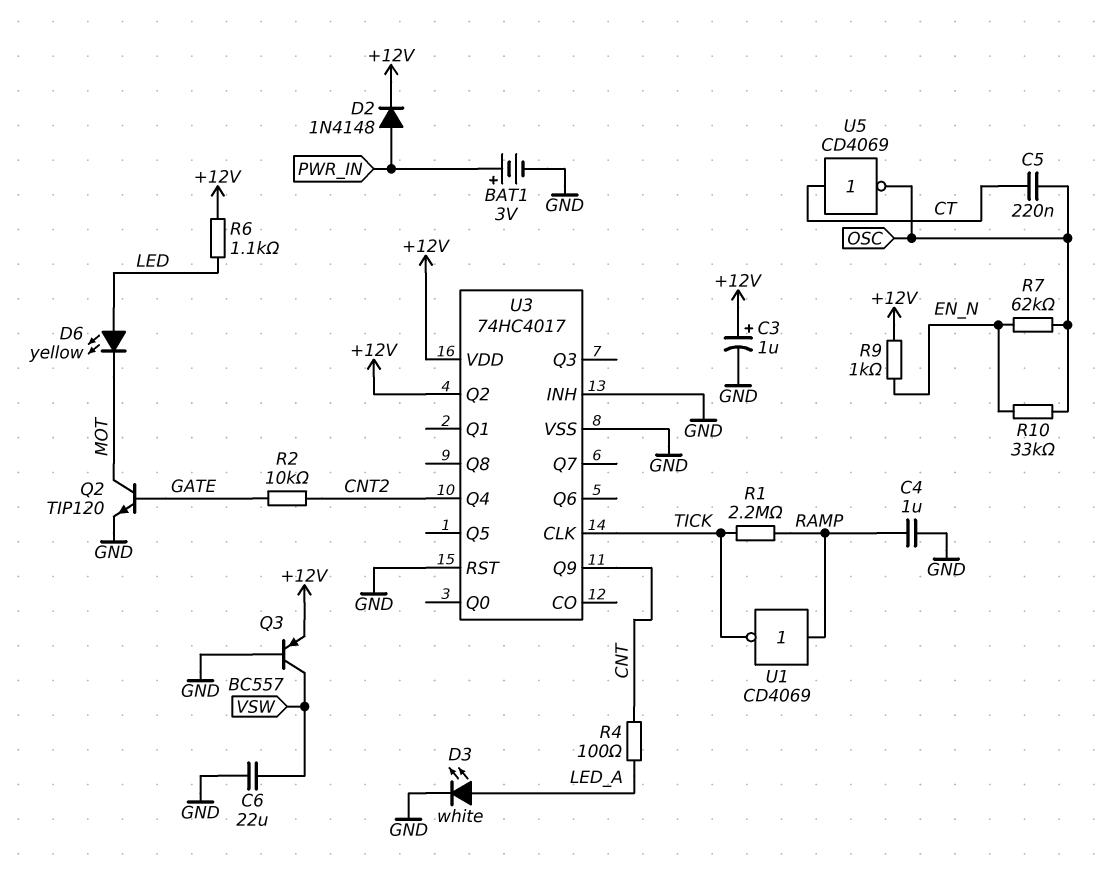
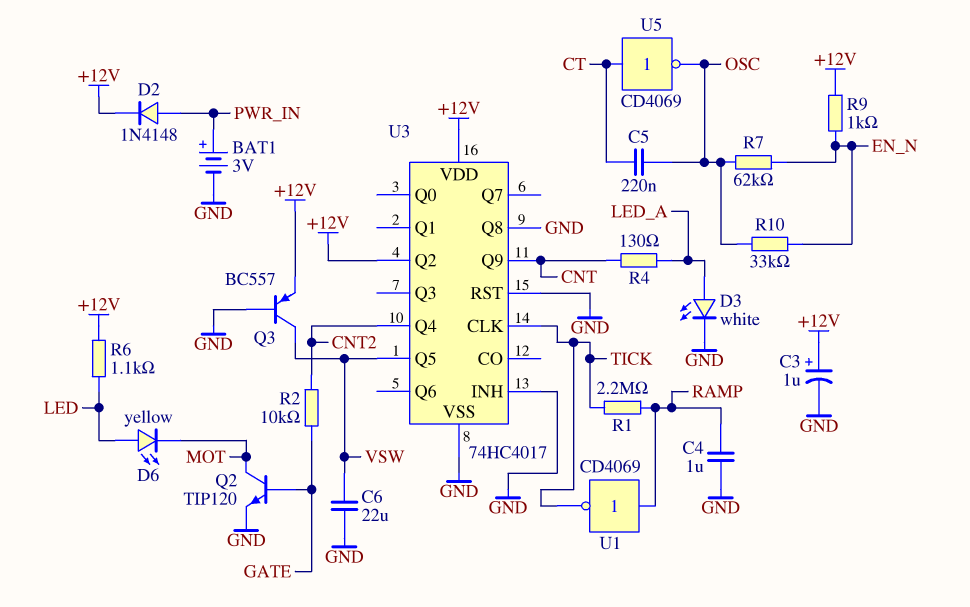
R4: 100 (CNT, LED_A) -> 130 (CNT, LED_A)
U3 pin Q5: none -> VSW
U3 pin Q8: none -> GND

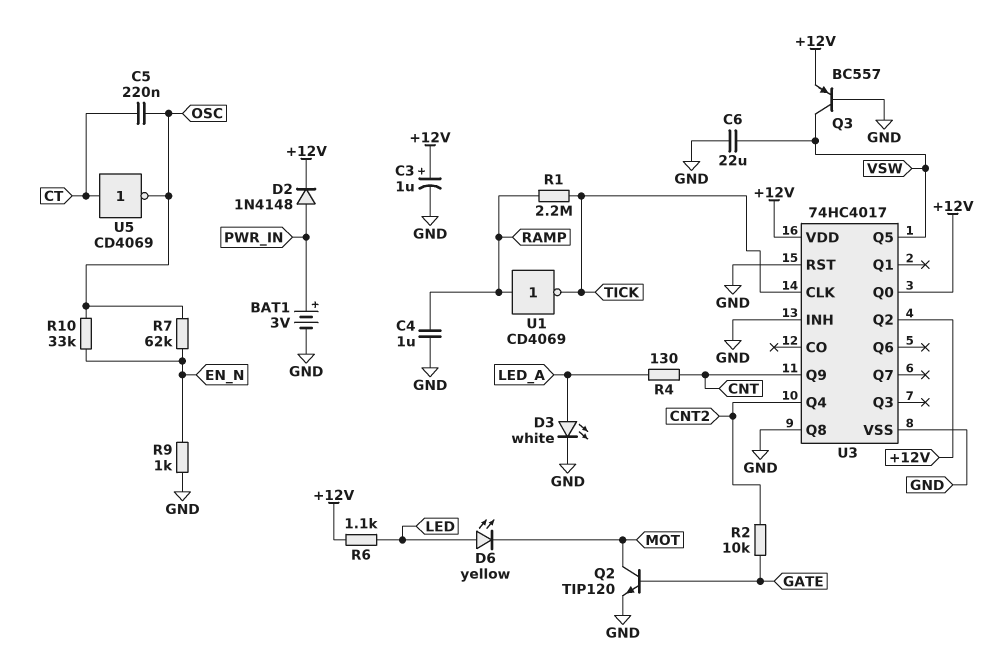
R9: 1k (+12V, EN_N) -> 1k (EN_N, GND)
U3 pin Q0: none -> +12V

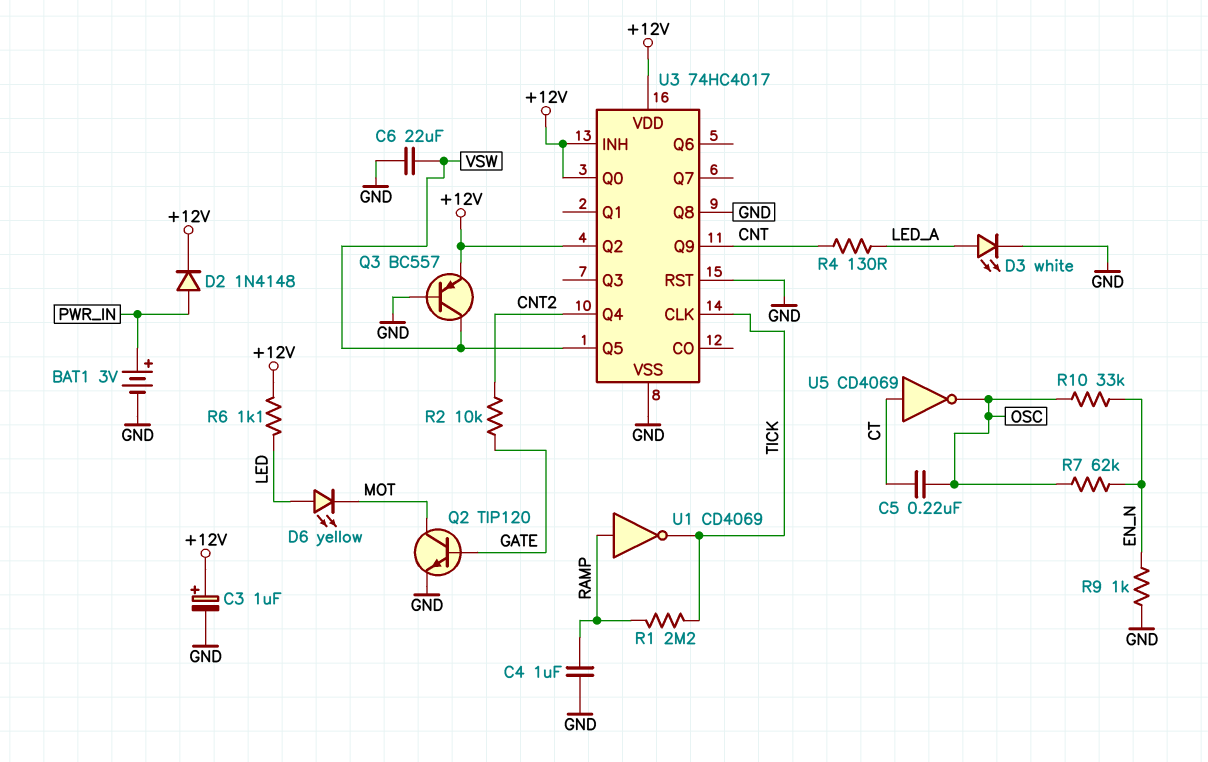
U3 pin INH: GND -> +12V

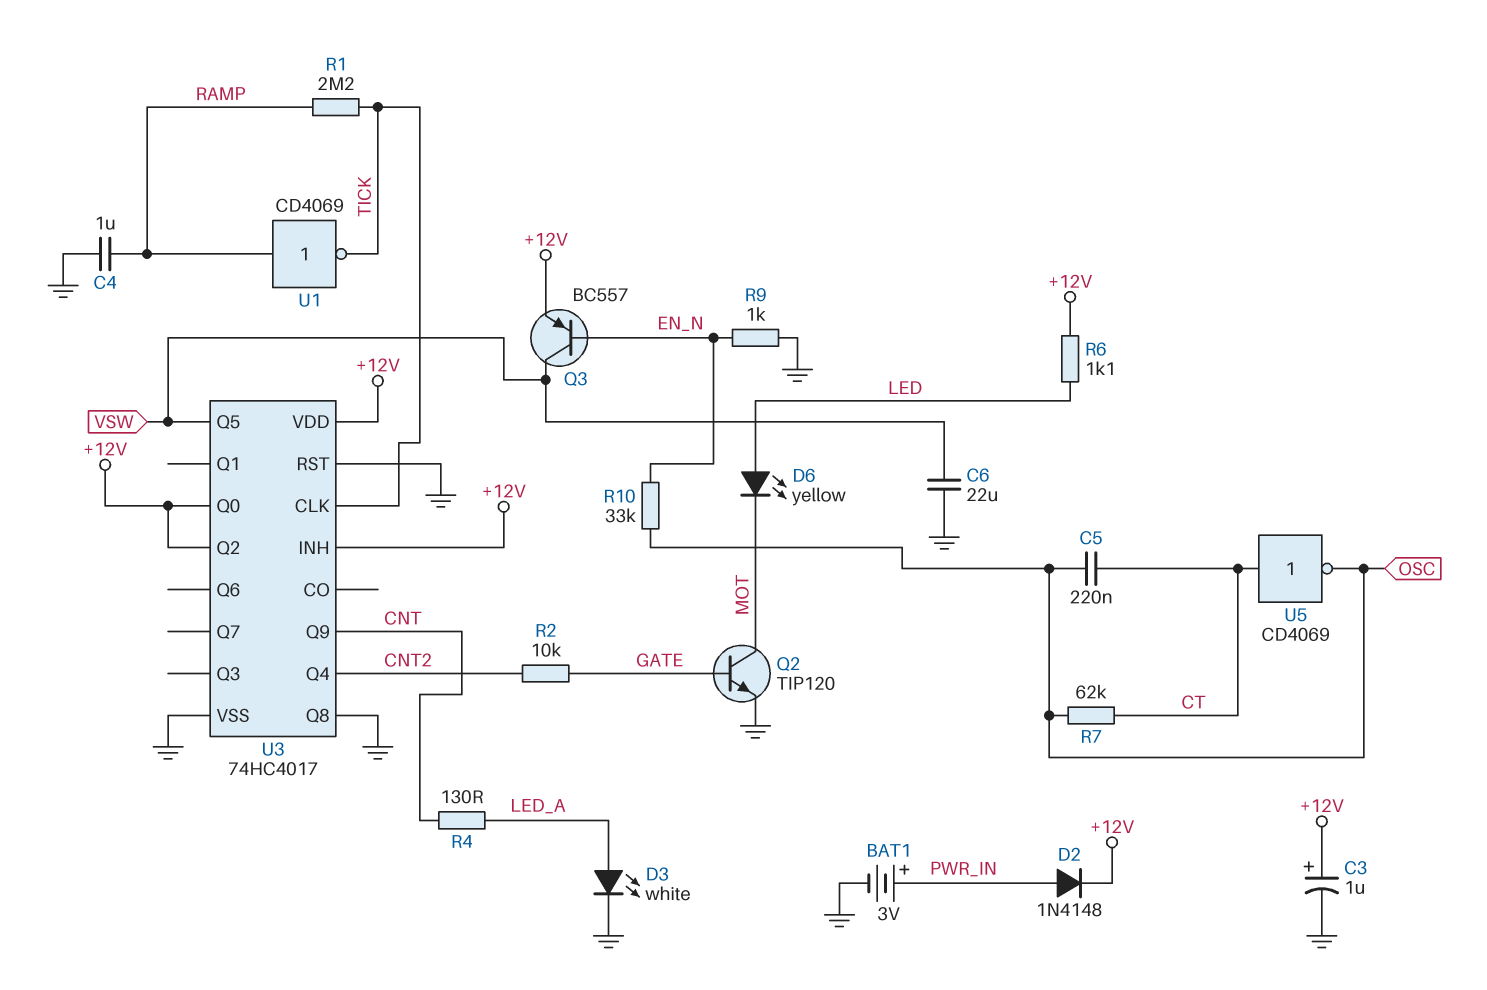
Q3: PNP BC557 (B GND, C VSW, E +12V) -> PNP BC557 (B EN_N, C VSW, E +12V)
R7: 62k (EN_N, OSC) -> 62k (CT, OSC)

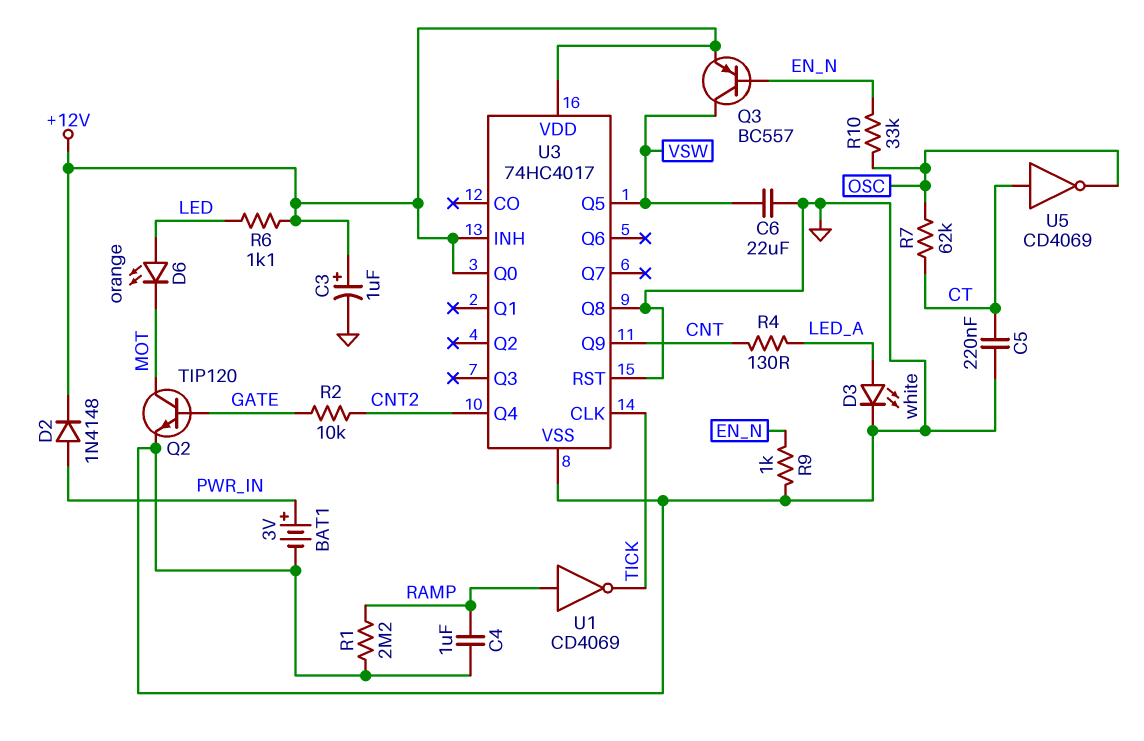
C5: 220nF (CT, OSC) -> 220nF (CT, GND)
D6: LED yellow (A LED, K MOT) -> LED orange (A LED, K MOT)
R1: 2.2M (RAMP, TICK) -> 2.2M (GND, RAMP)
U3 pin Q2: +12V -> none

